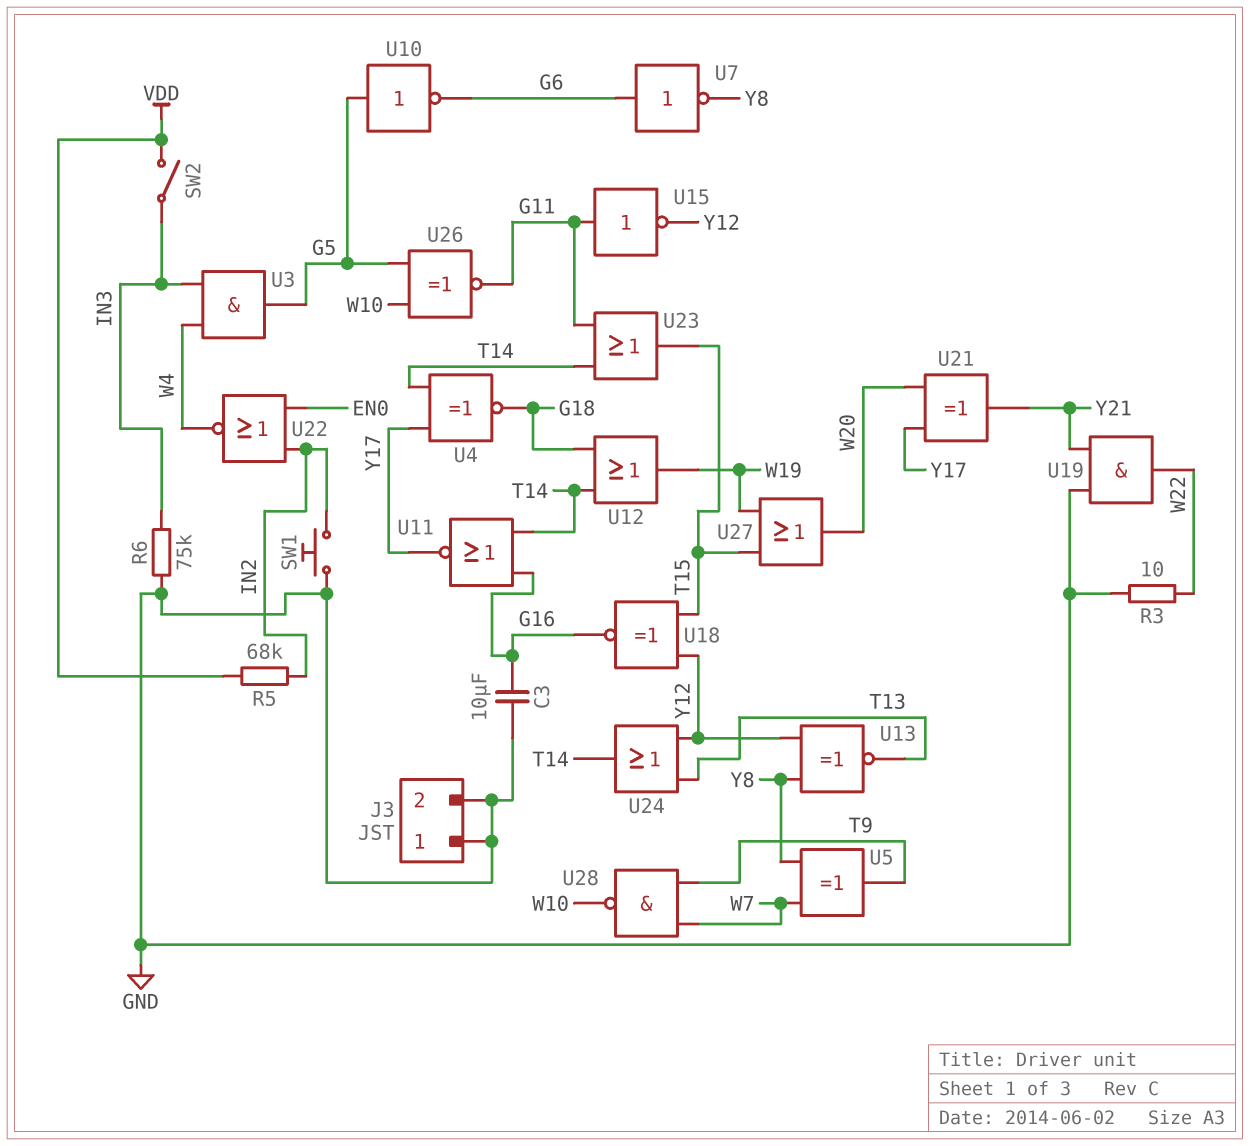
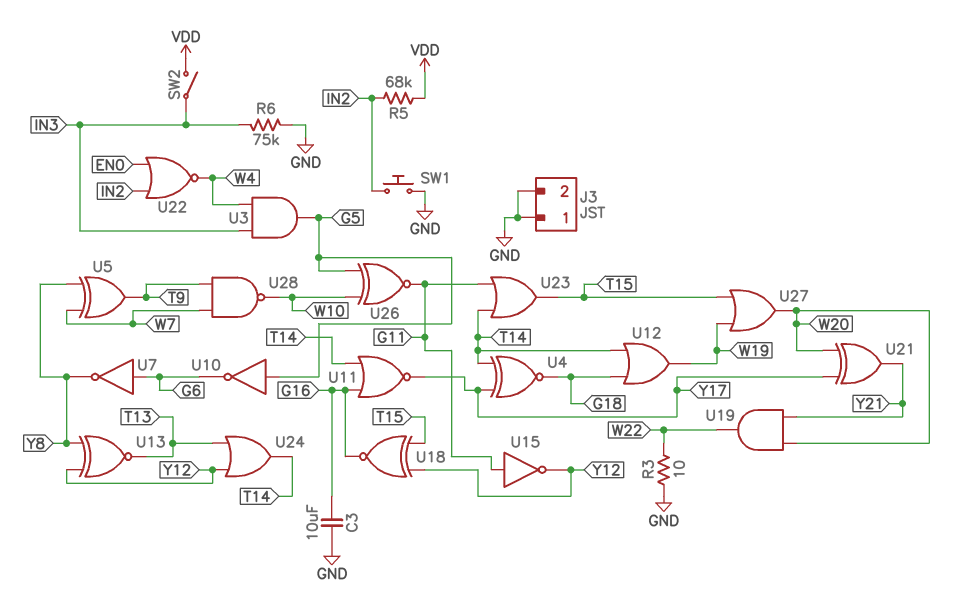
U19: AND (in GND, in Y21, out W22) -> AND (in W20, in Y21, out W22)

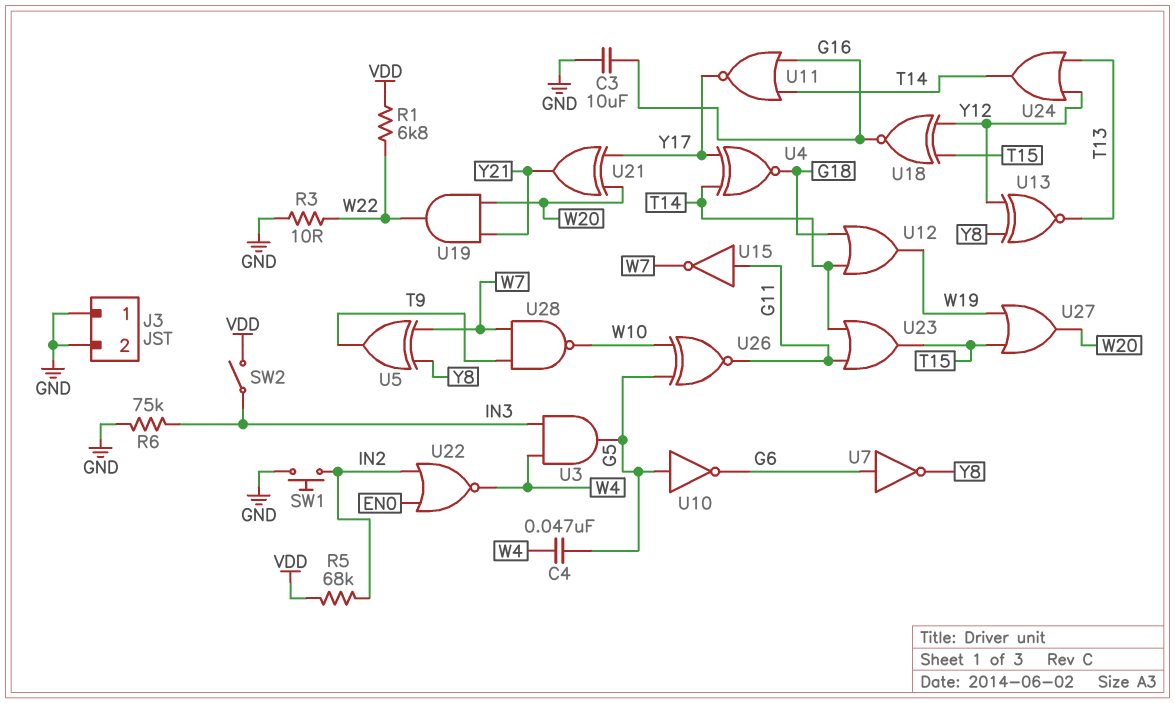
C4: none -> 47nF (G5, W4)
R1: none -> 6.8k (VDD, W22)
U15: NOT (in G11, out Y12) -> NOT (in G11, out W7)

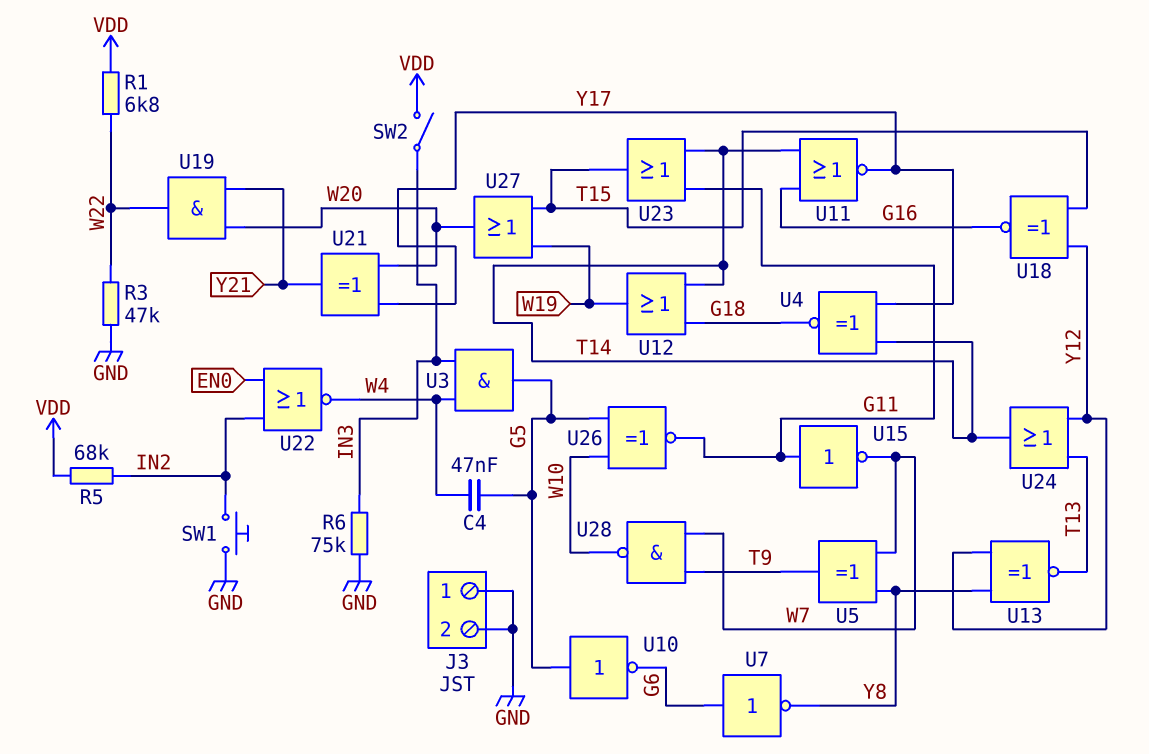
C3: 10uF (G16, GND) -> none
R3: 10 (GND, W22) -> 47k (GND, W22)

